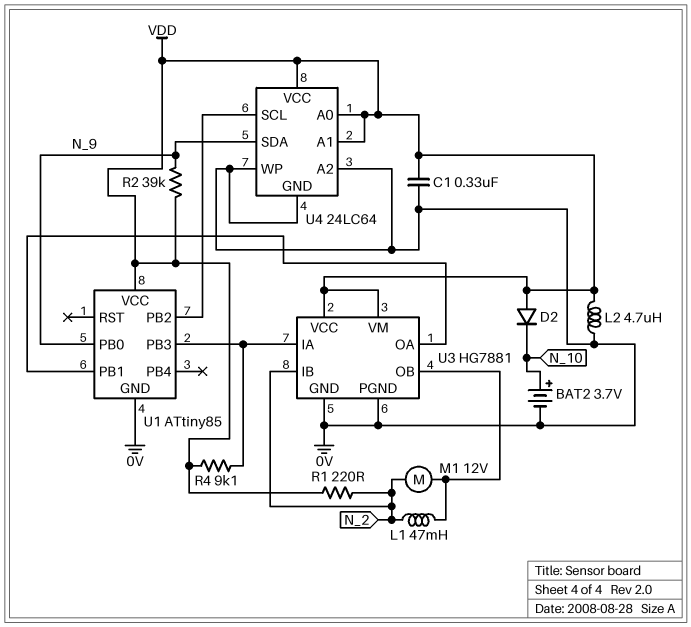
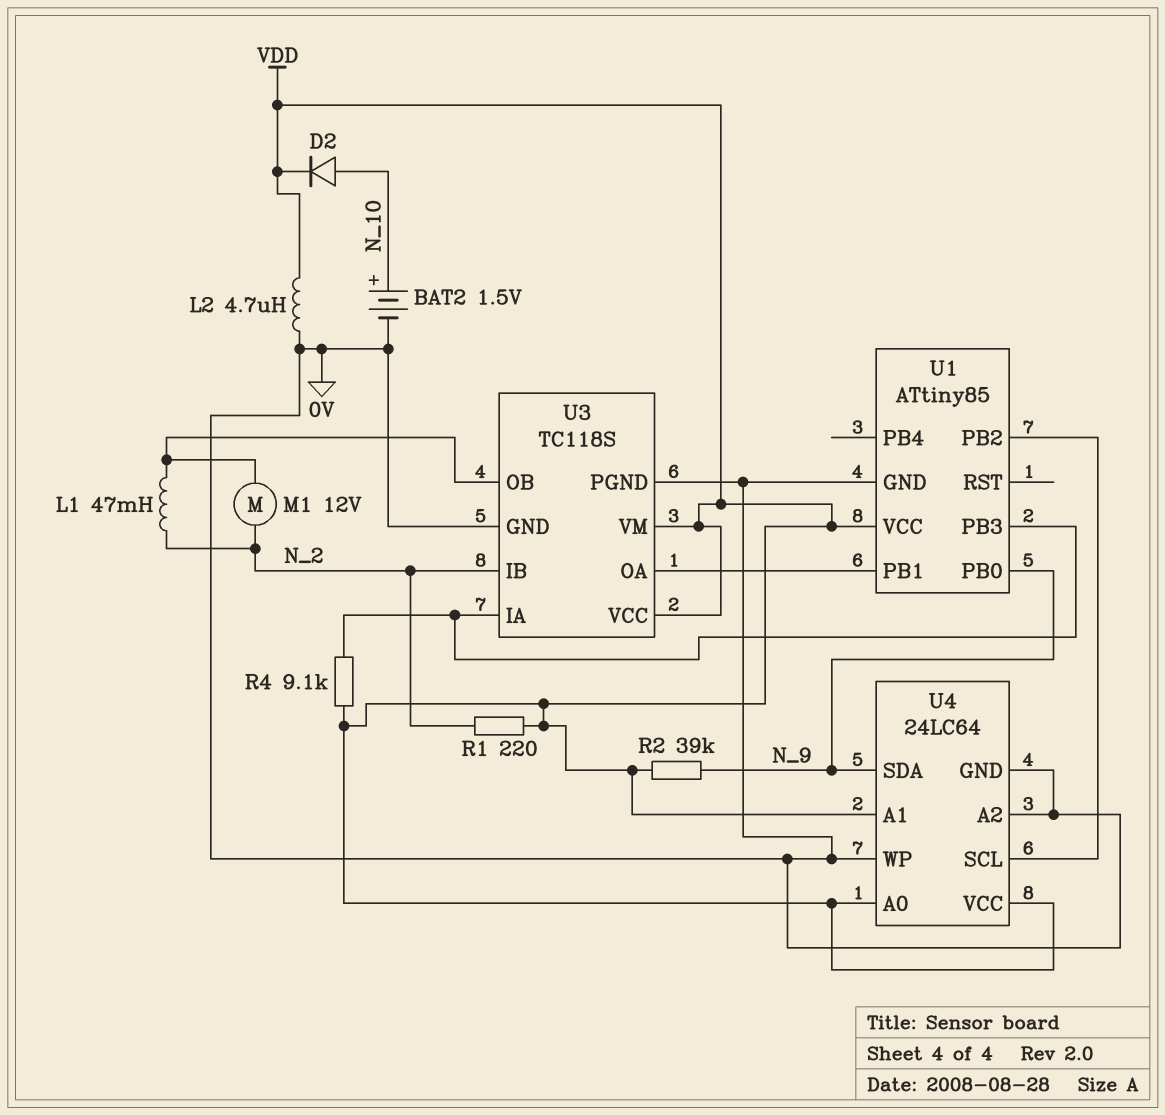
BAT2: 3.7V (plus N_10, minus 0V) -> 1.5V (plus N_10, minus 0V)
C1: 330nF (0V, VDD) -> none
D2: diode (A VDD, K N_10) -> diode (A N_10, K VDD)
U3: HG7881 -> TC118S

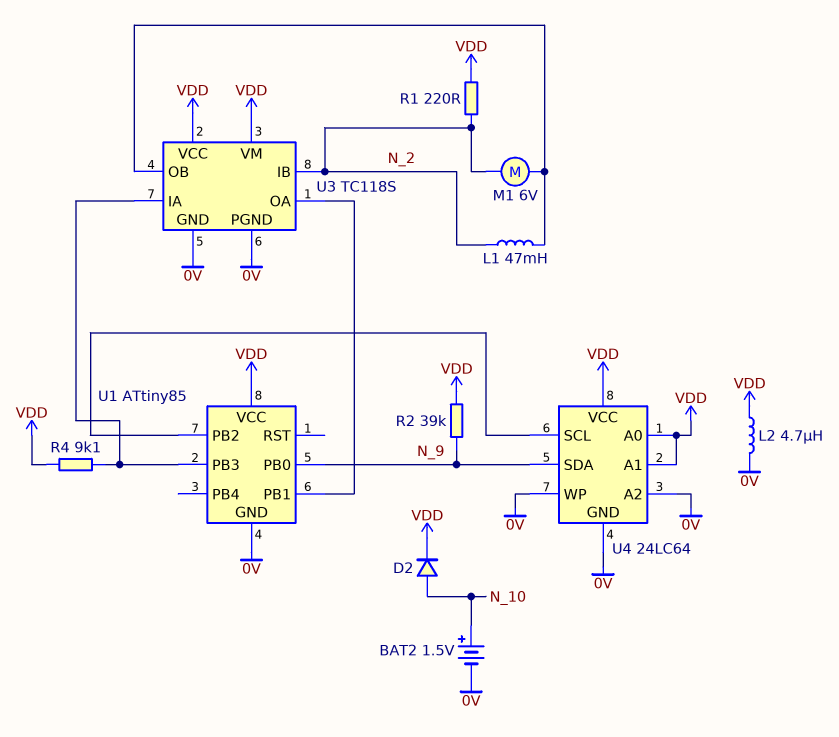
M1: motor 12V (N_2, U3/OB) -> motor 6V (N_2, U3/OB)

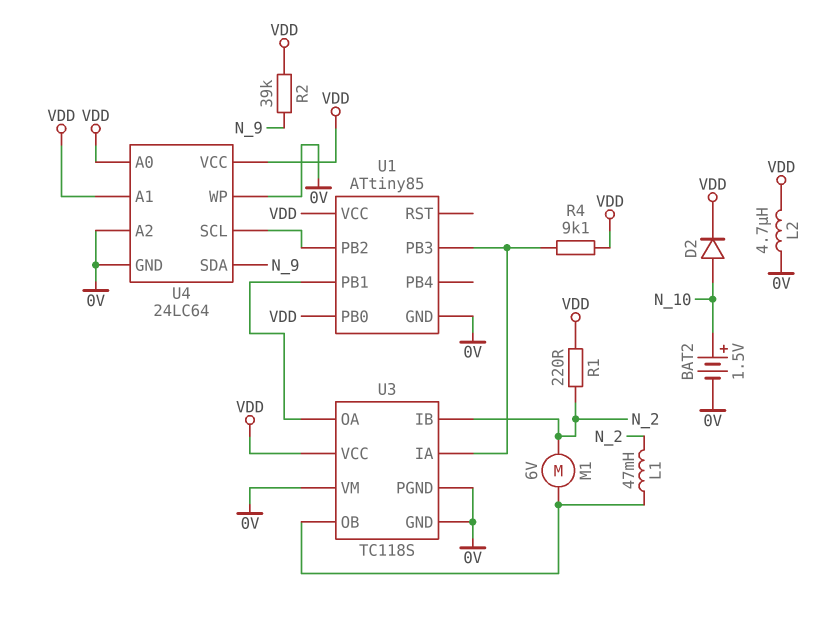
U1 pin PB0: N_9 -> VDD
U3 pin VM: VDD -> 0V

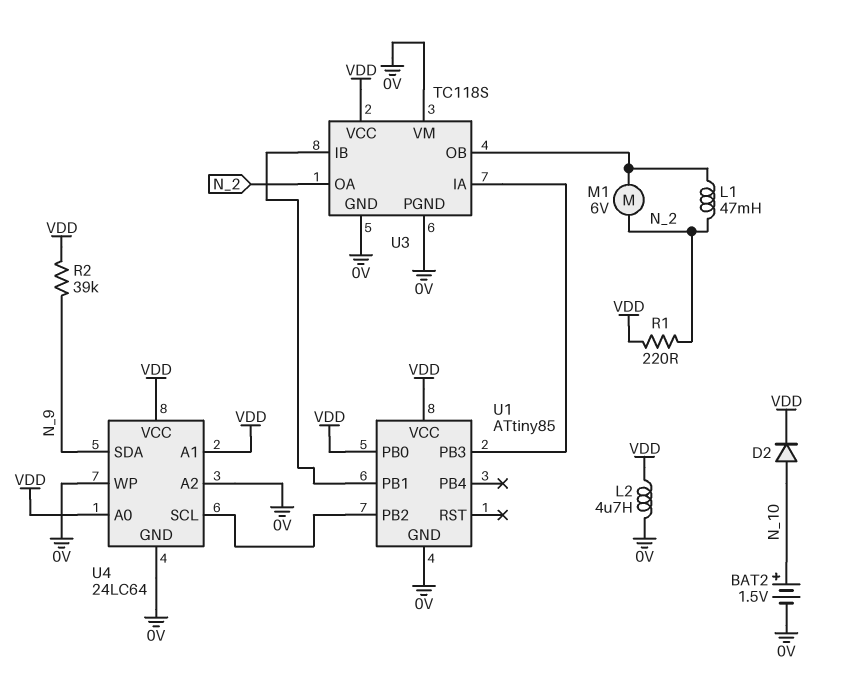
R4: 9.1k (U1/PB3, VDD) -> none
U3 pin IB: N_2 -> U1/PB1
U3 pin OA: U1/PB1 -> N_2

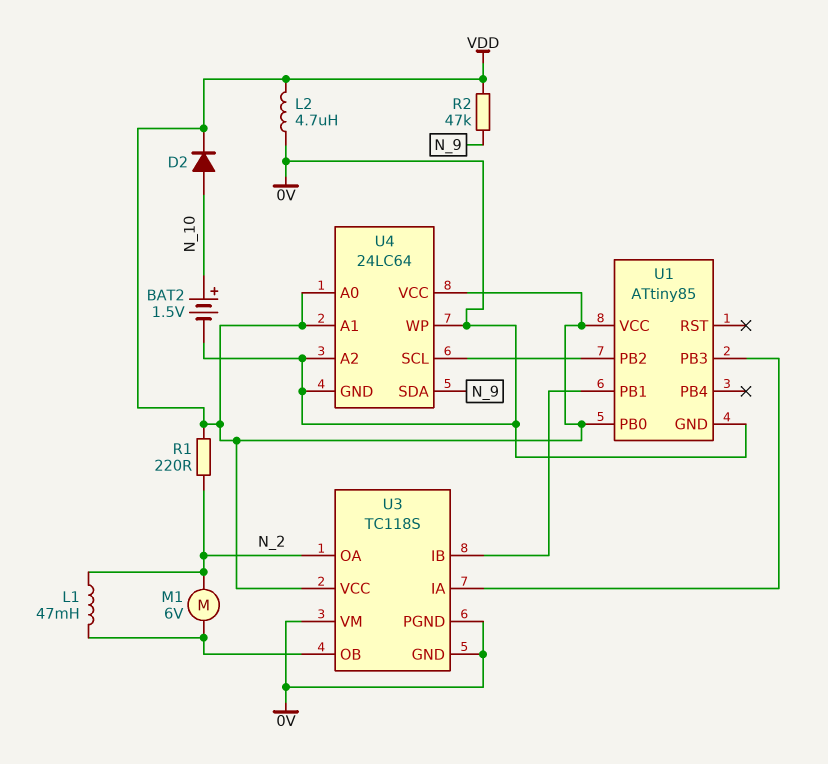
R2: 39k (N_9, VDD) -> 47k (N_9, VDD)

